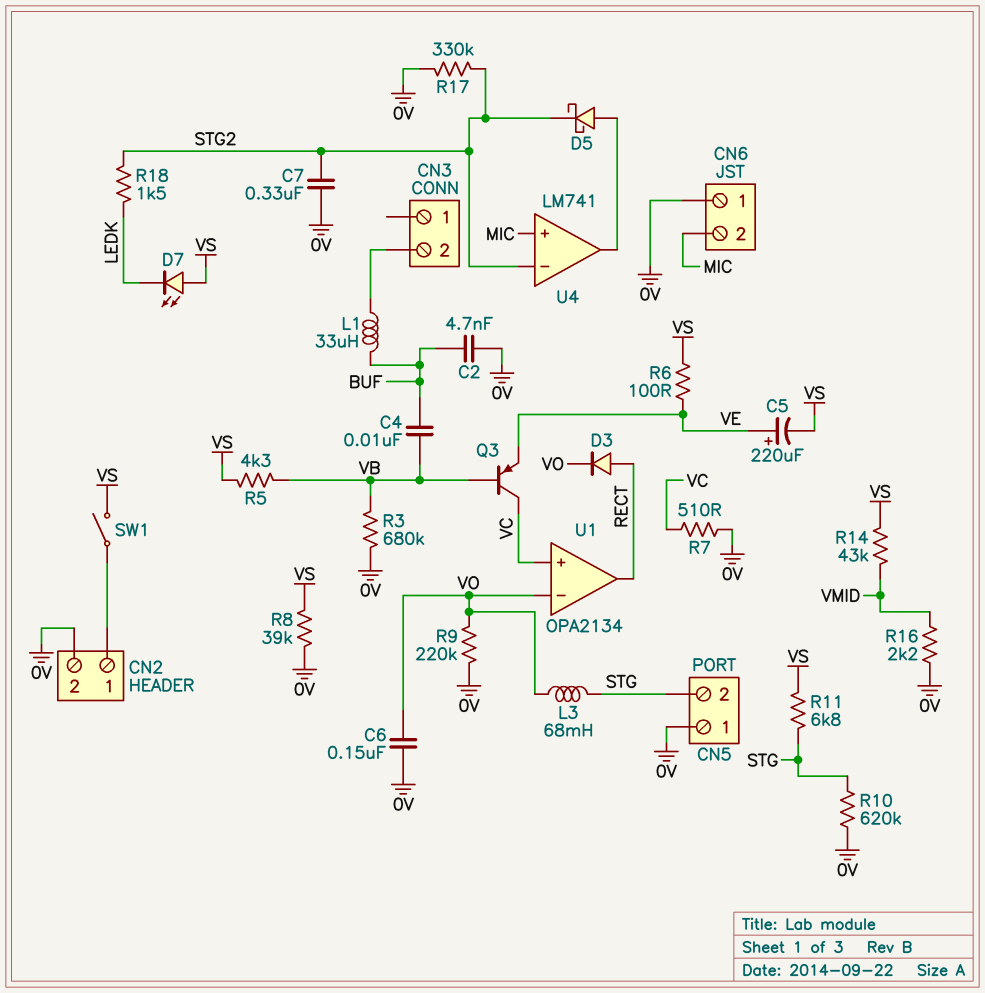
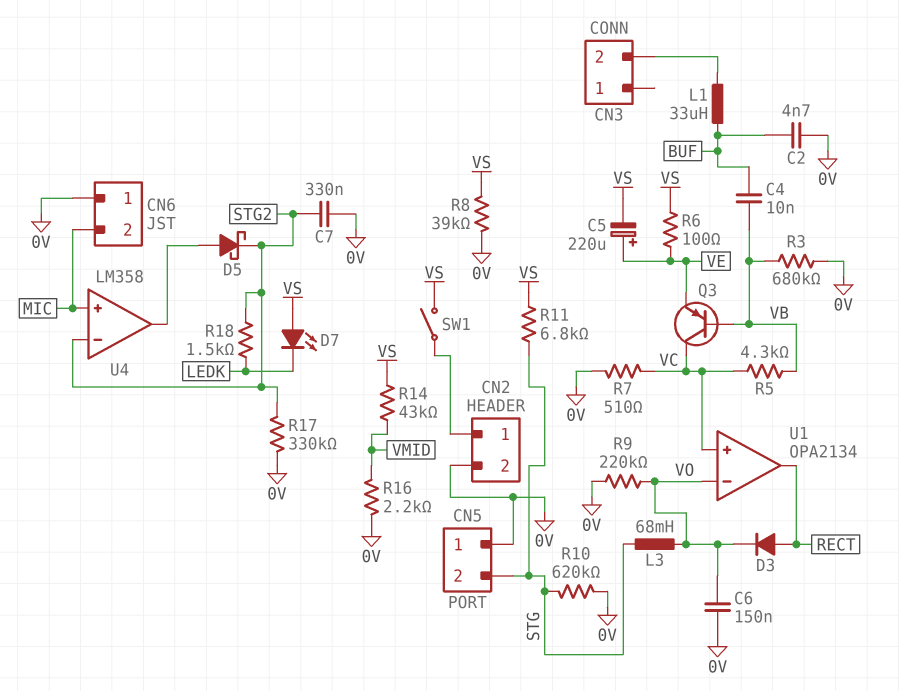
R5: 4.3k (VB, VS) -> 4.3k (VB, VC)
U4: LM741 -> LM358

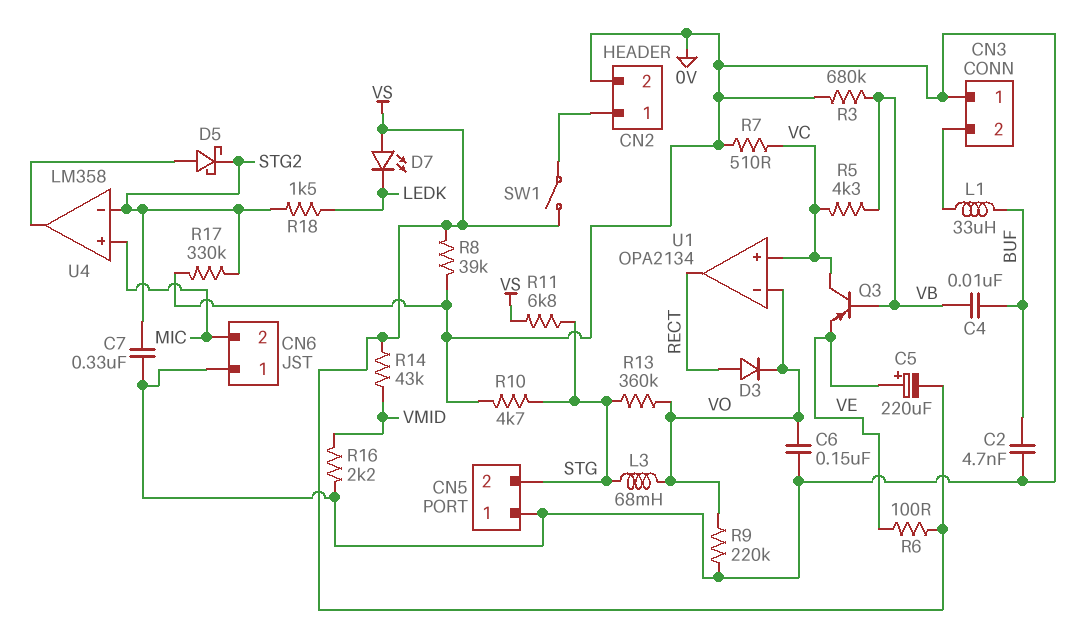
CN3 pin 1: none -> 0V
R10: 620k (0V, STG) -> 4.7k (0V, STG)
R13: none -> 360k (STG, VO)

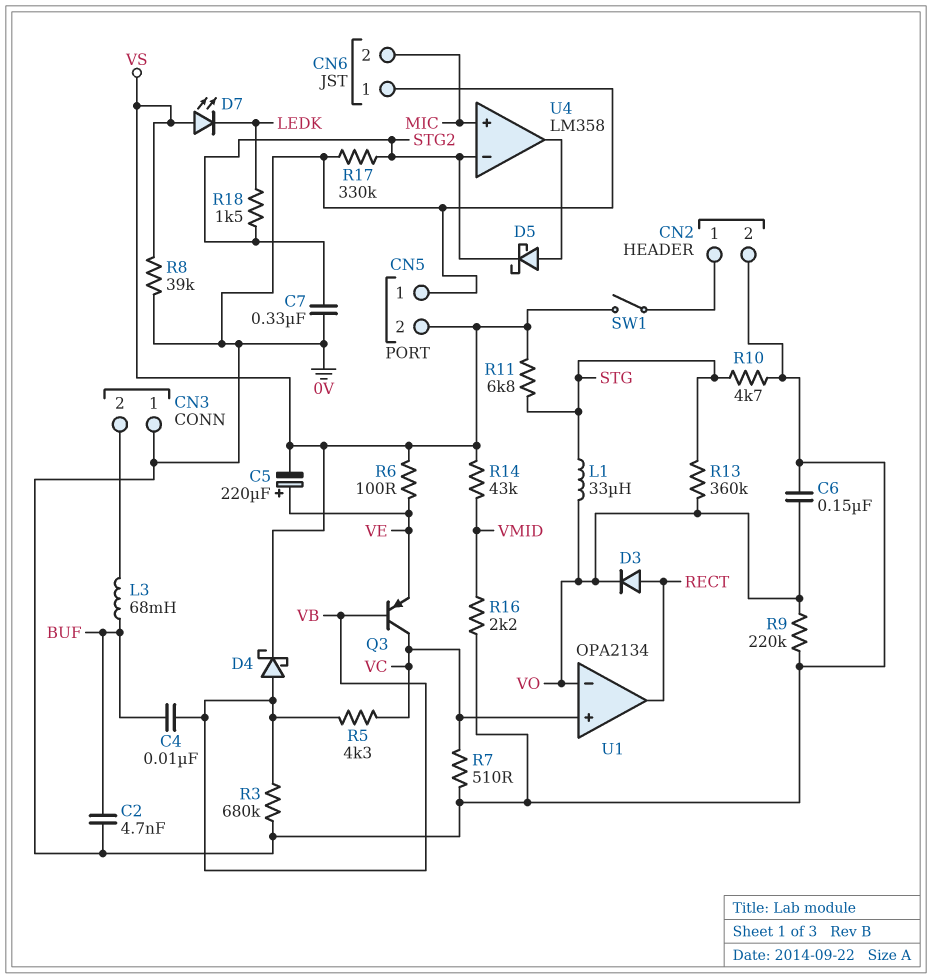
CN5 pin 2: STG -> VS
D4: none -> schottky (A VB, K VS)
L1: 33uH (BUF, CN3/2) -> 33uH (STG, VO)
L3: 68mH (STG, VO) -> 68mH (BUF, CN3/2)

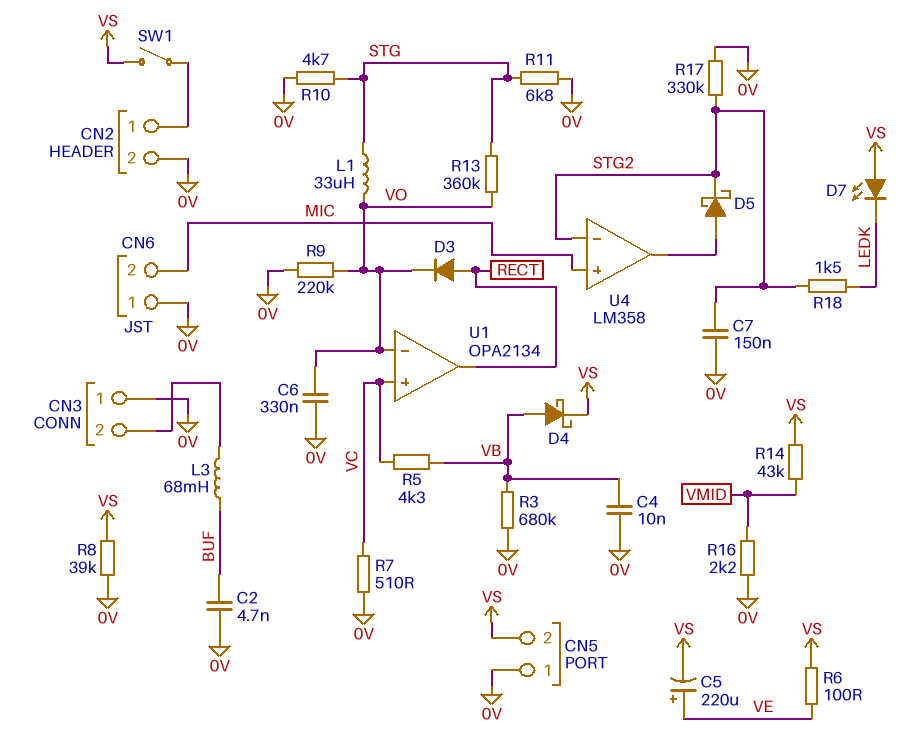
C4: 10nF (BUF, VB) -> 10nF (0V, VB)
C6: 150nF (0V, VO) -> 330nF (0V, VO)
C7: 330nF (0V, STG2) -> 150nF (0V, STG2)
Q3: PNP (B VB, C VC, E VE) -> none
R11: 6.8k (STG, VS) -> 6.8k (0V, STG)

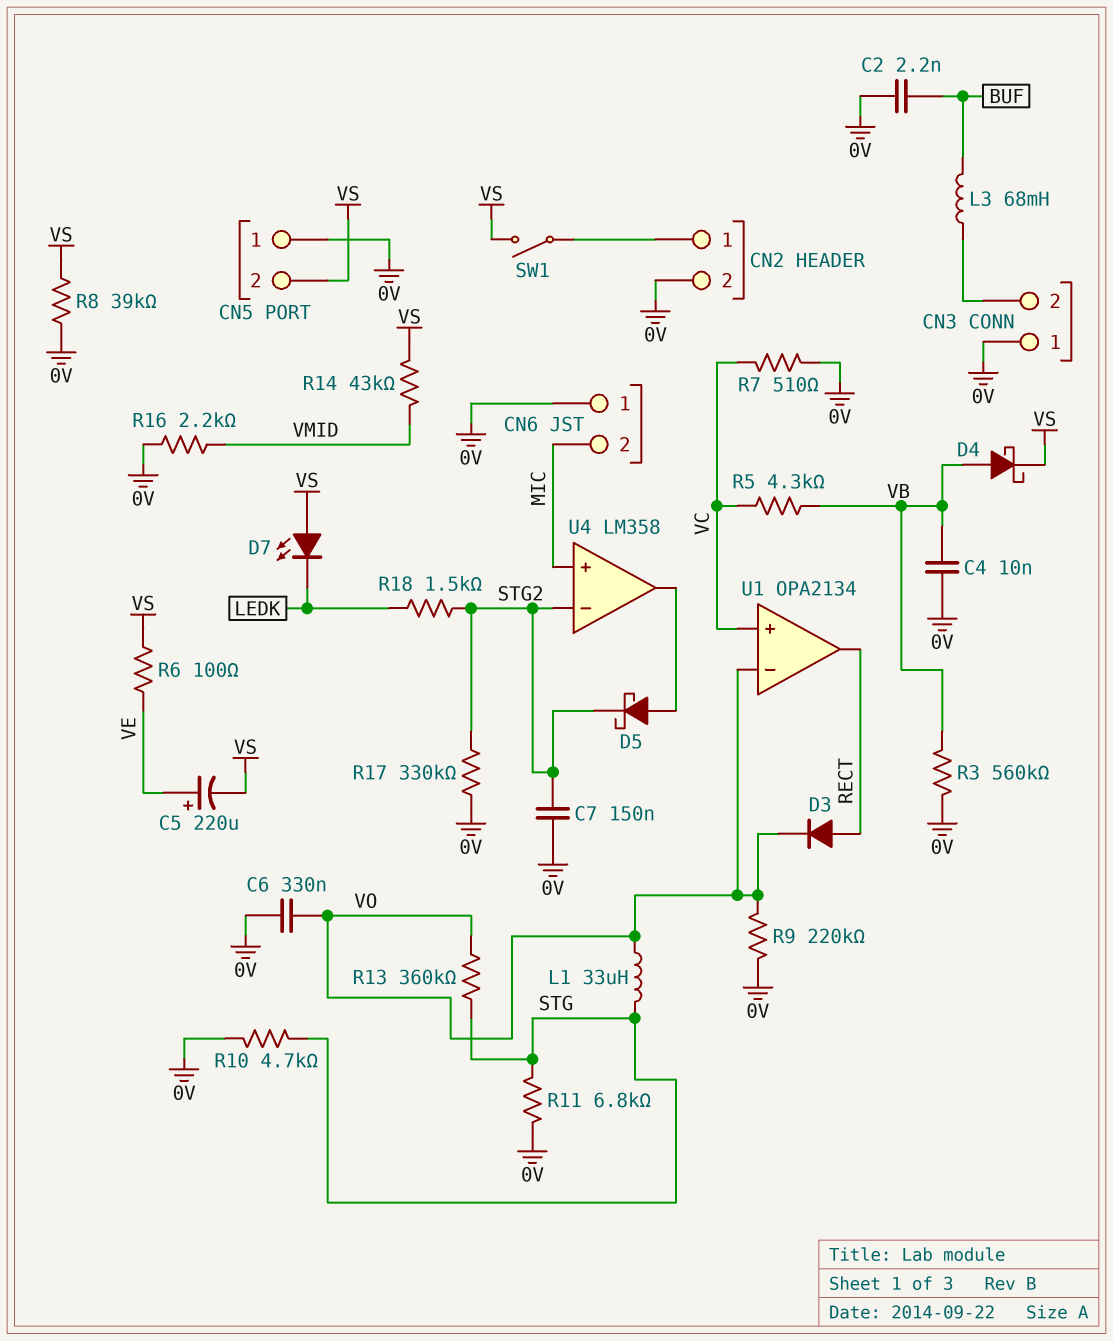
C2: 4.7nF (0V, BUF) -> 2.2nF (0V, BUF)
R3: 680k (0V, VB) -> 560k (0V, VB)

